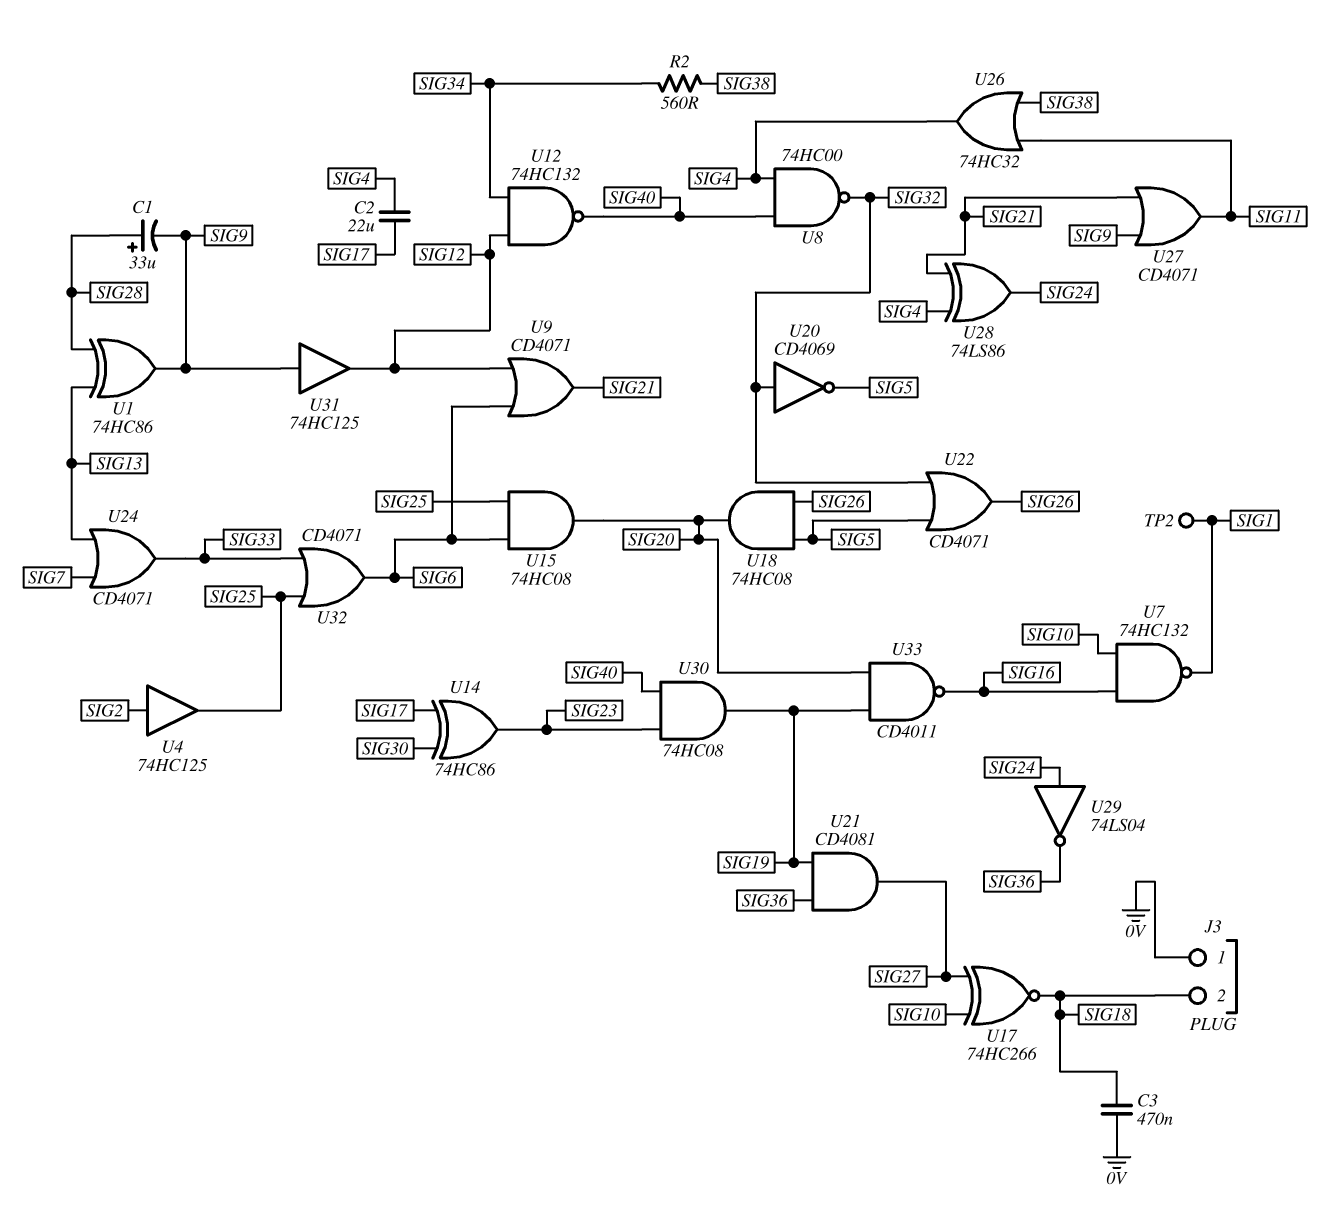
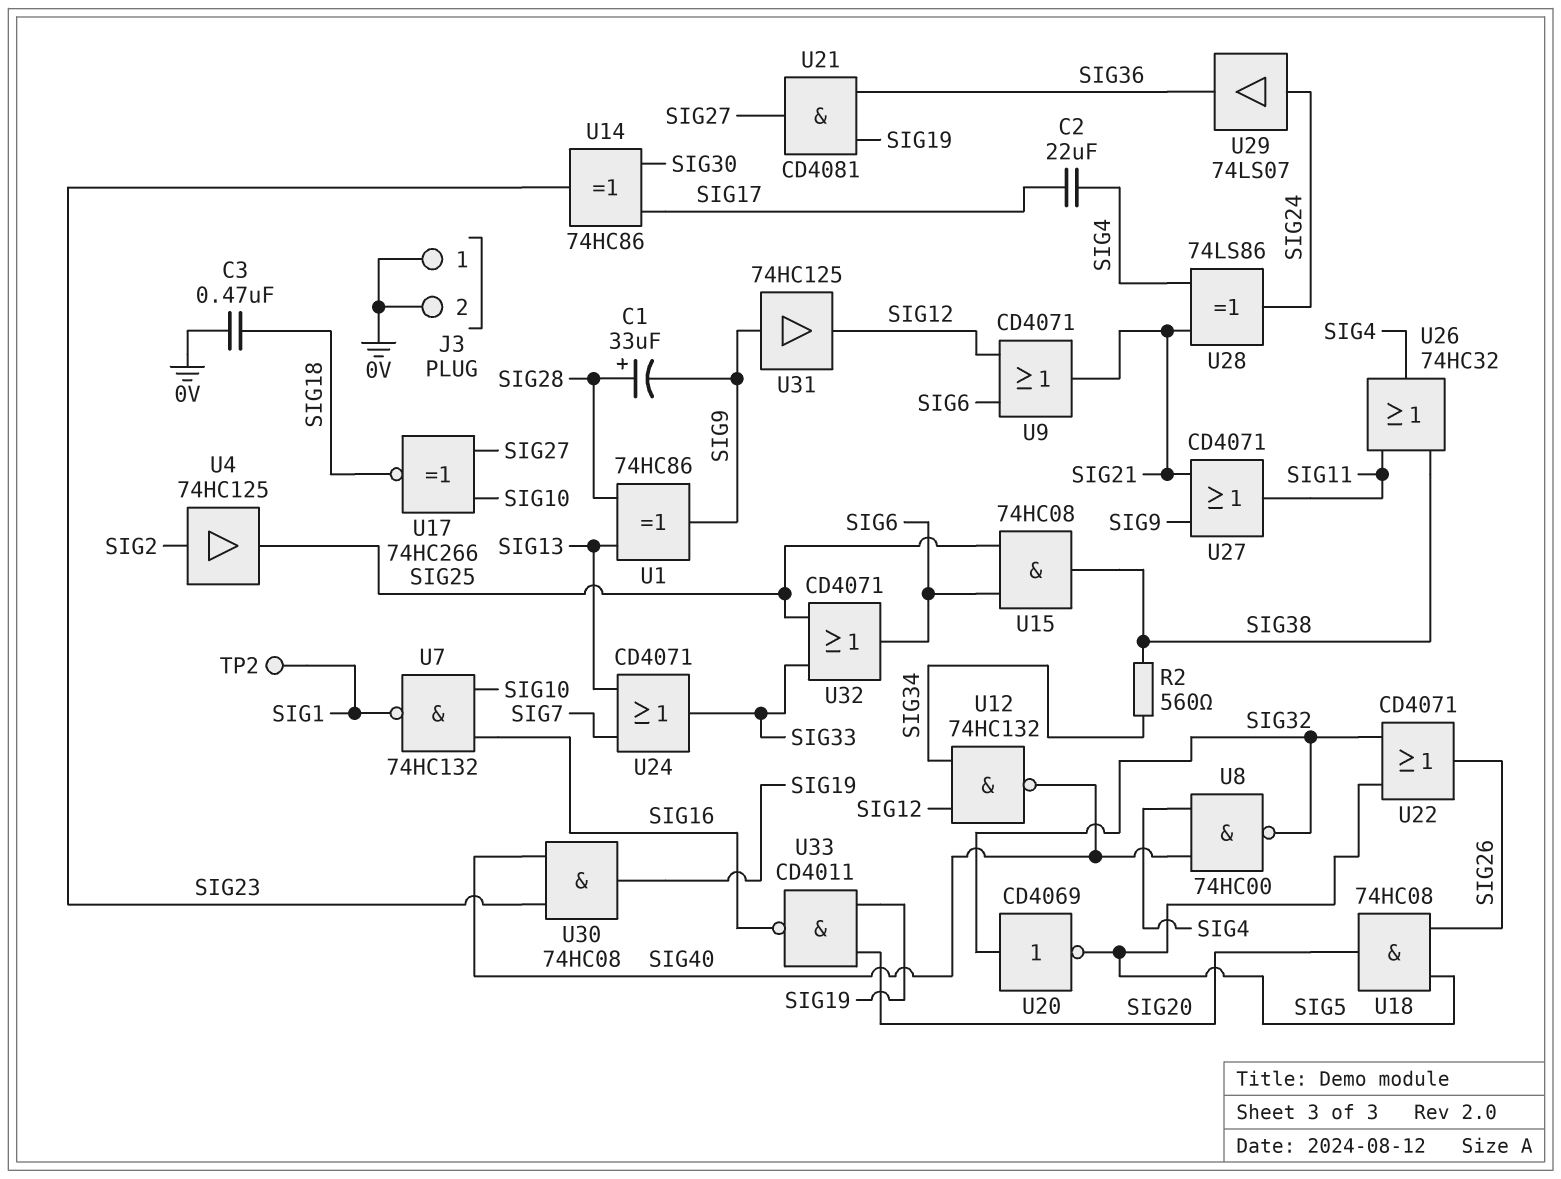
J3 pin 2: SIG18 -> 0V
U15: AND 74HC08 (in SIG6, in SIG25, out SIG20) -> AND 74HC08 (in SIG6, in SIG25, out SIG38)
U29: NOT 74LS04 (in SIG24, out SIG36) -> buffer 74LS07 (in SIG24, out SIG36)

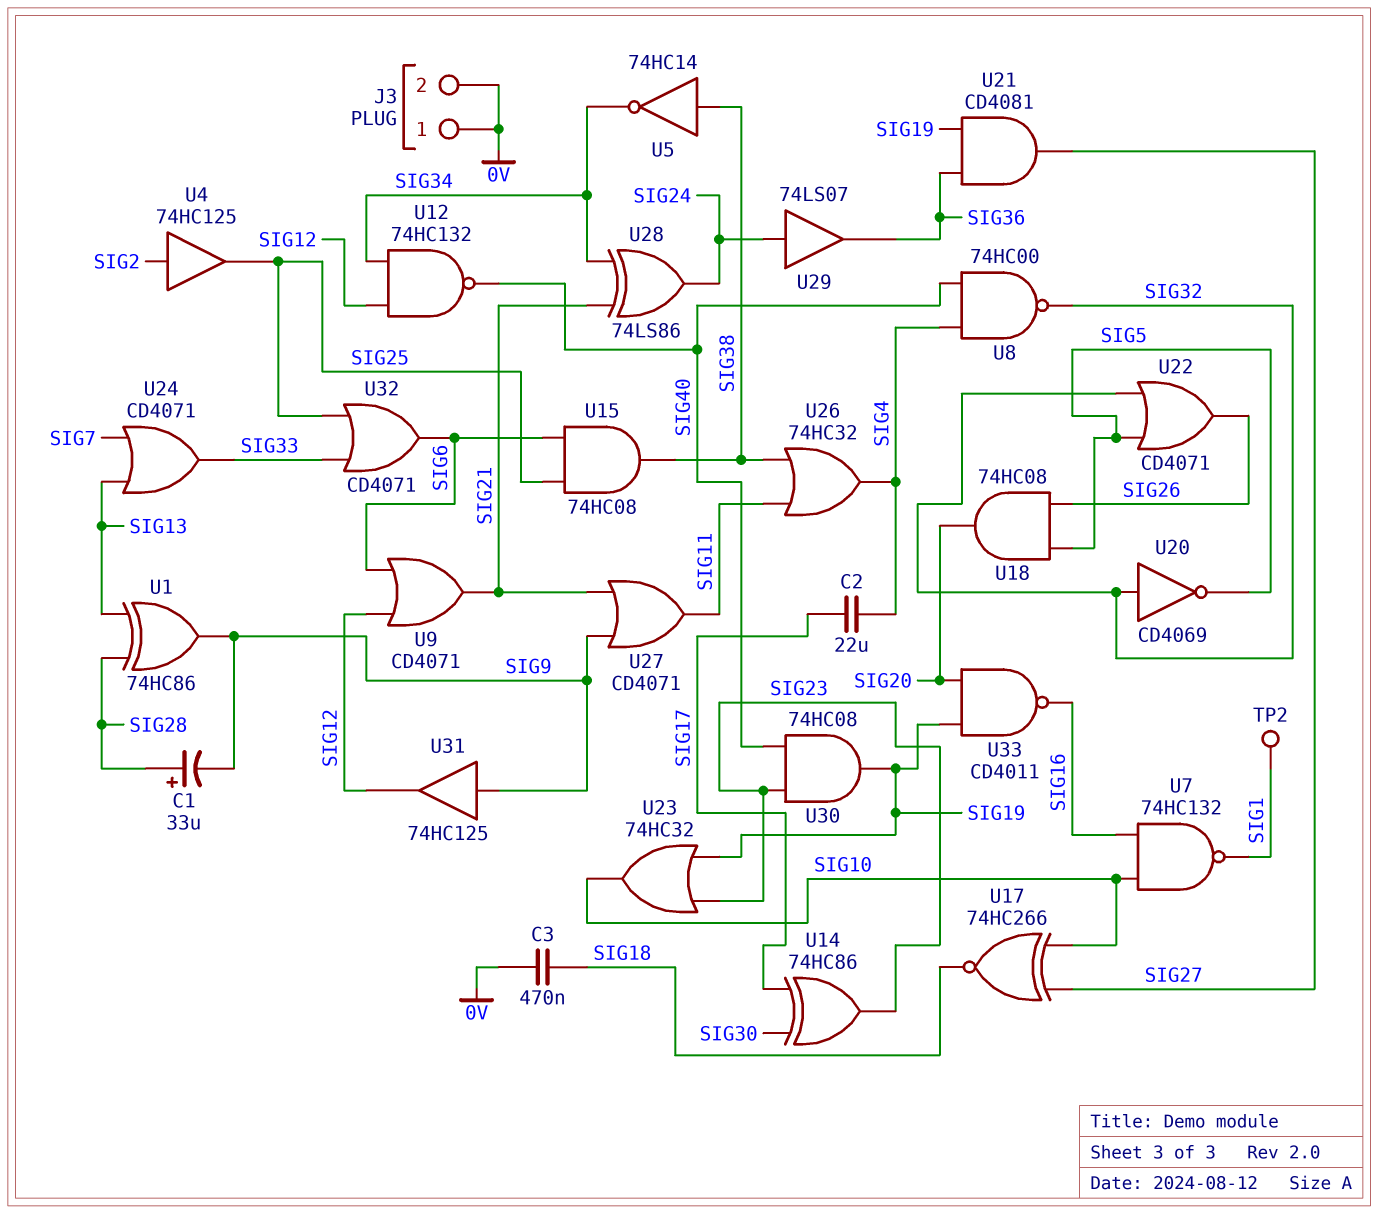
R2: 560 (SIG34, SIG38) -> none
U5: none -> NOT 74HC14 (in SIG38, out SIG34)
U23: none -> OR 74HC32 (in SIG19, in SIG23, out SIG10)
U28: XOR 74LS86 (in SIG4, in SIG21, out SIG24) -> XOR 74LS86 (in SIG21, in SIG34, out SIG24)

